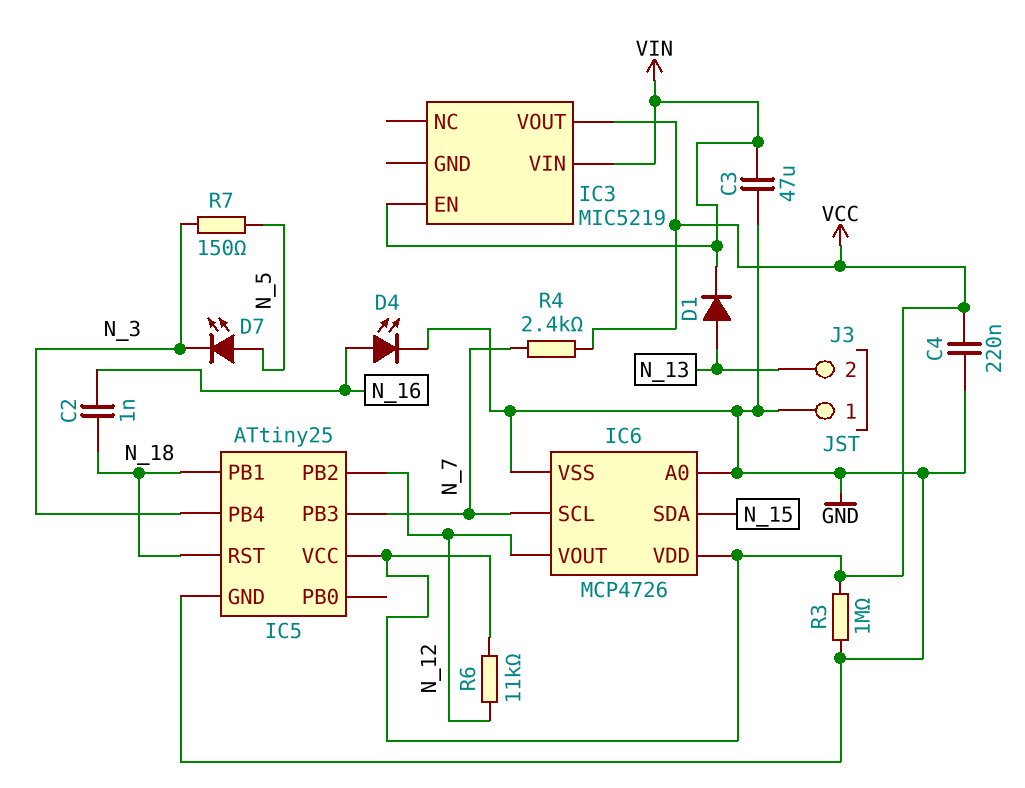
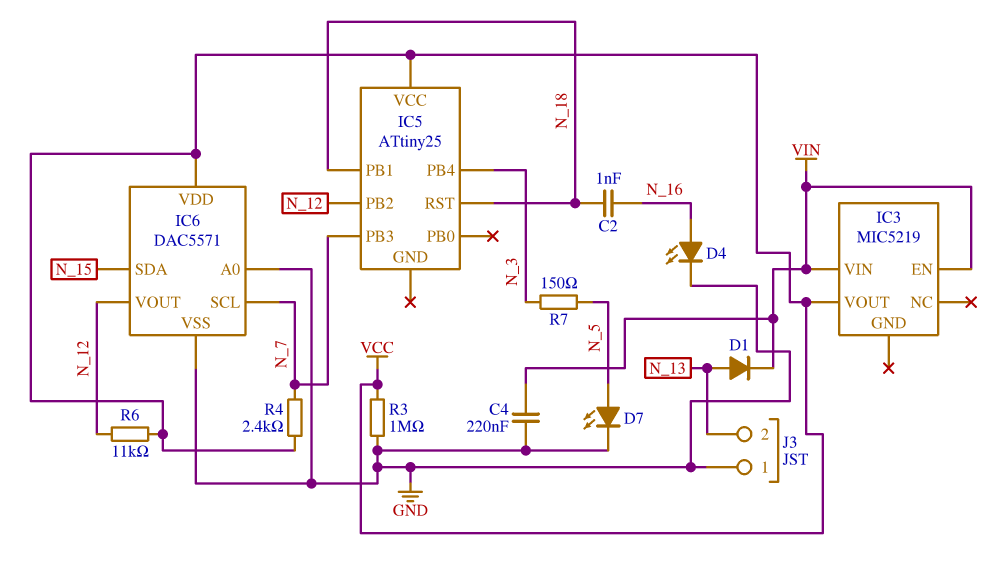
C3: 47uF (GND, VIN) -> none
C4: 220nF (GND, VCC) -> 220nF (GND, VIN)
D7: LED (A N_5, K N_3) -> LED (A N_5, K GND)
IC5 pin GND: GND -> none
IC6: MCP4726 -> DAC5571

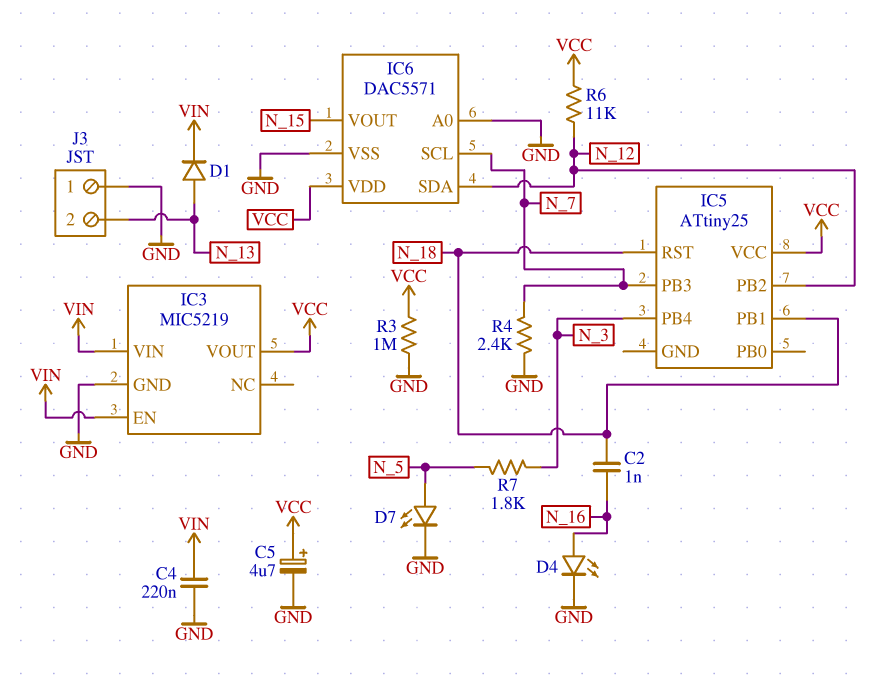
C5: none -> 4.7uF (plus VCC, minus GND)
IC3 pin GND: none -> GND
IC6 pin SDA: N_15 -> N_12
IC6 pin VOUT: N_12 -> N_15
R4: 2.4k (N_7, VCC) -> 2.4k (GND, N_7)
R7: 150 (N_3, N_5) -> 1.8k (N_3, N_5)

